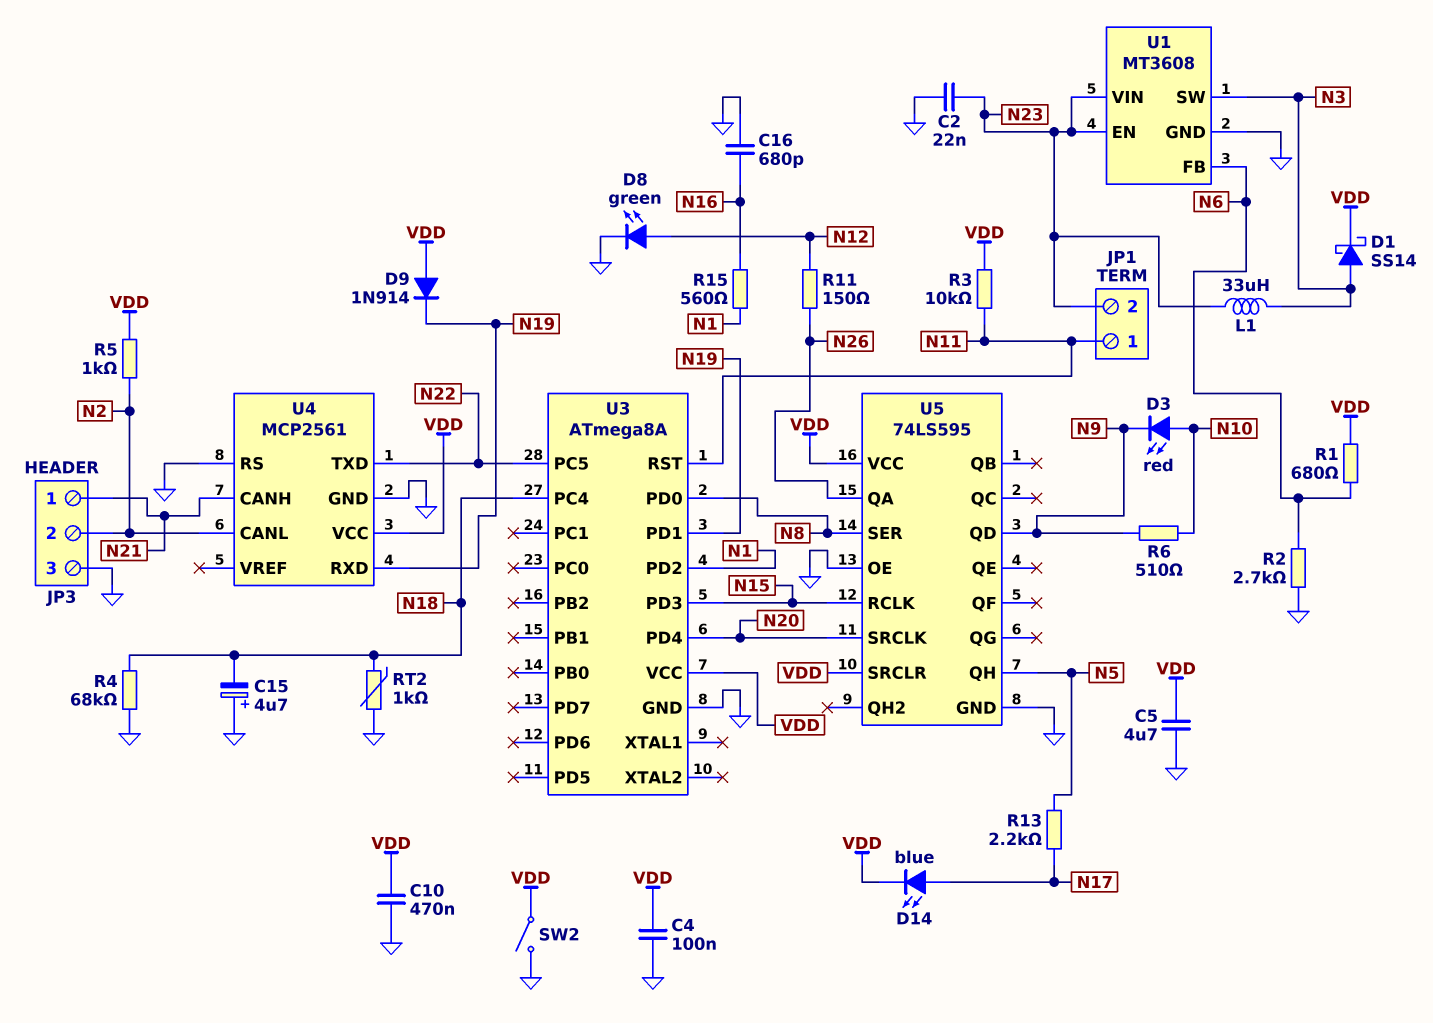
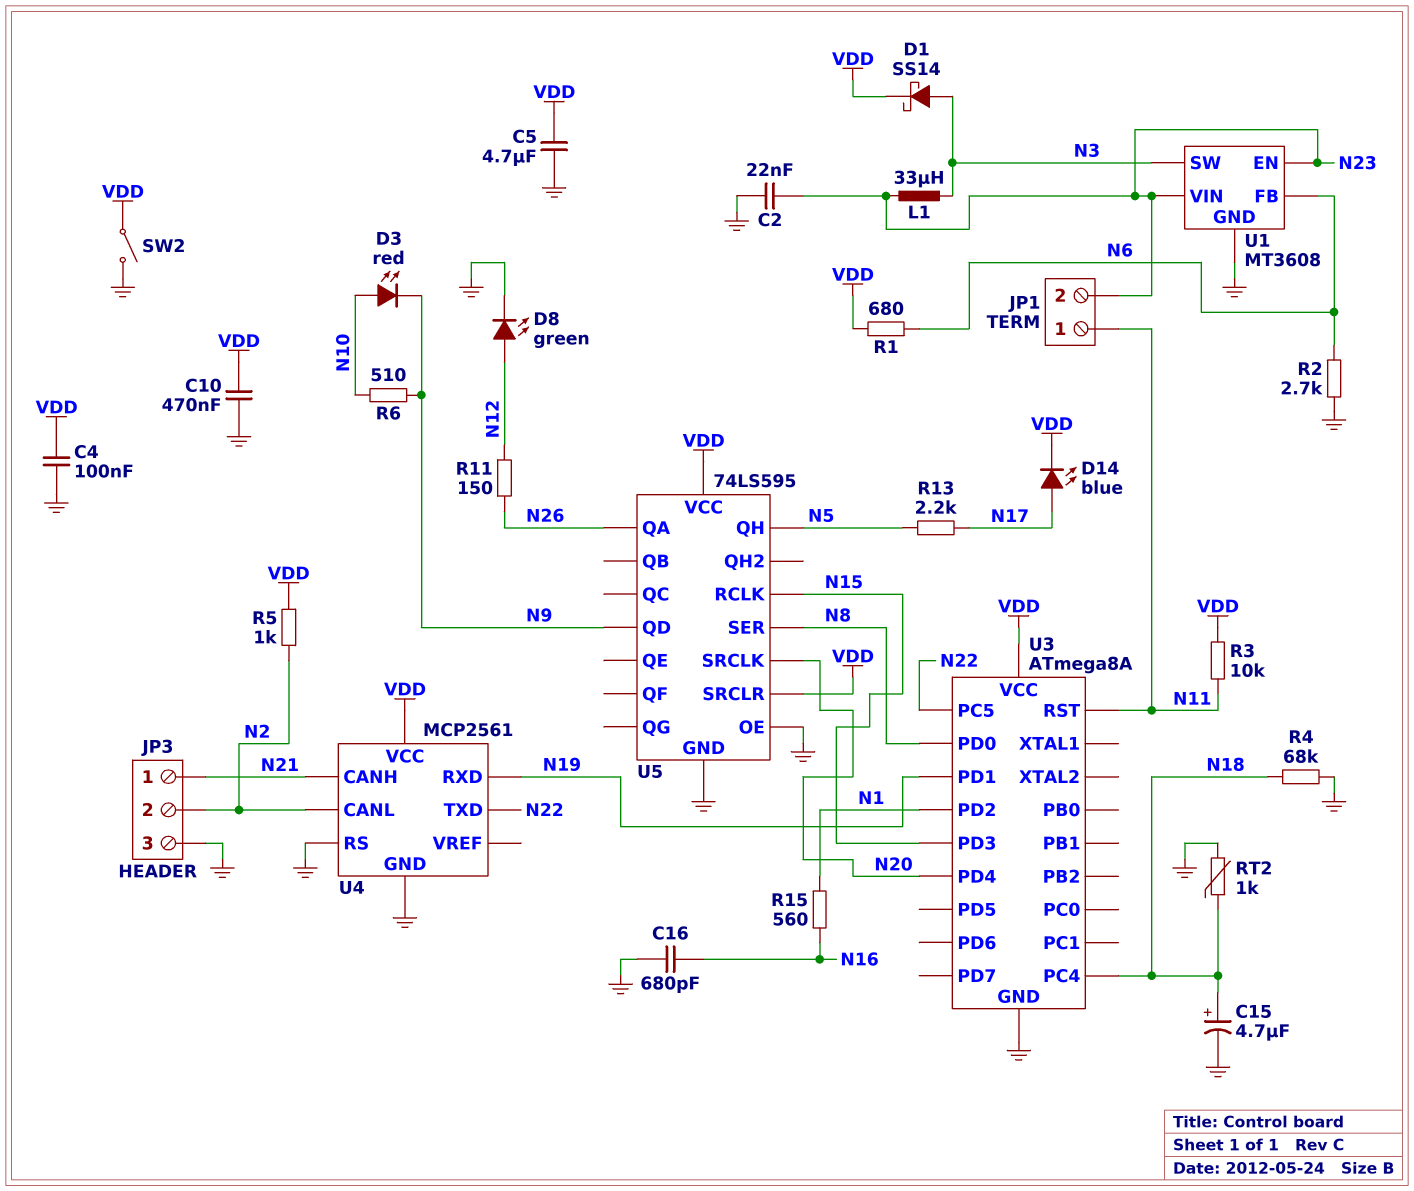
C15: 4.7uF (plus GND, minus N18) -> 4.7uF (plus N18, minus GND)
D9: diode 1N914 (A VDD, K N19) -> none

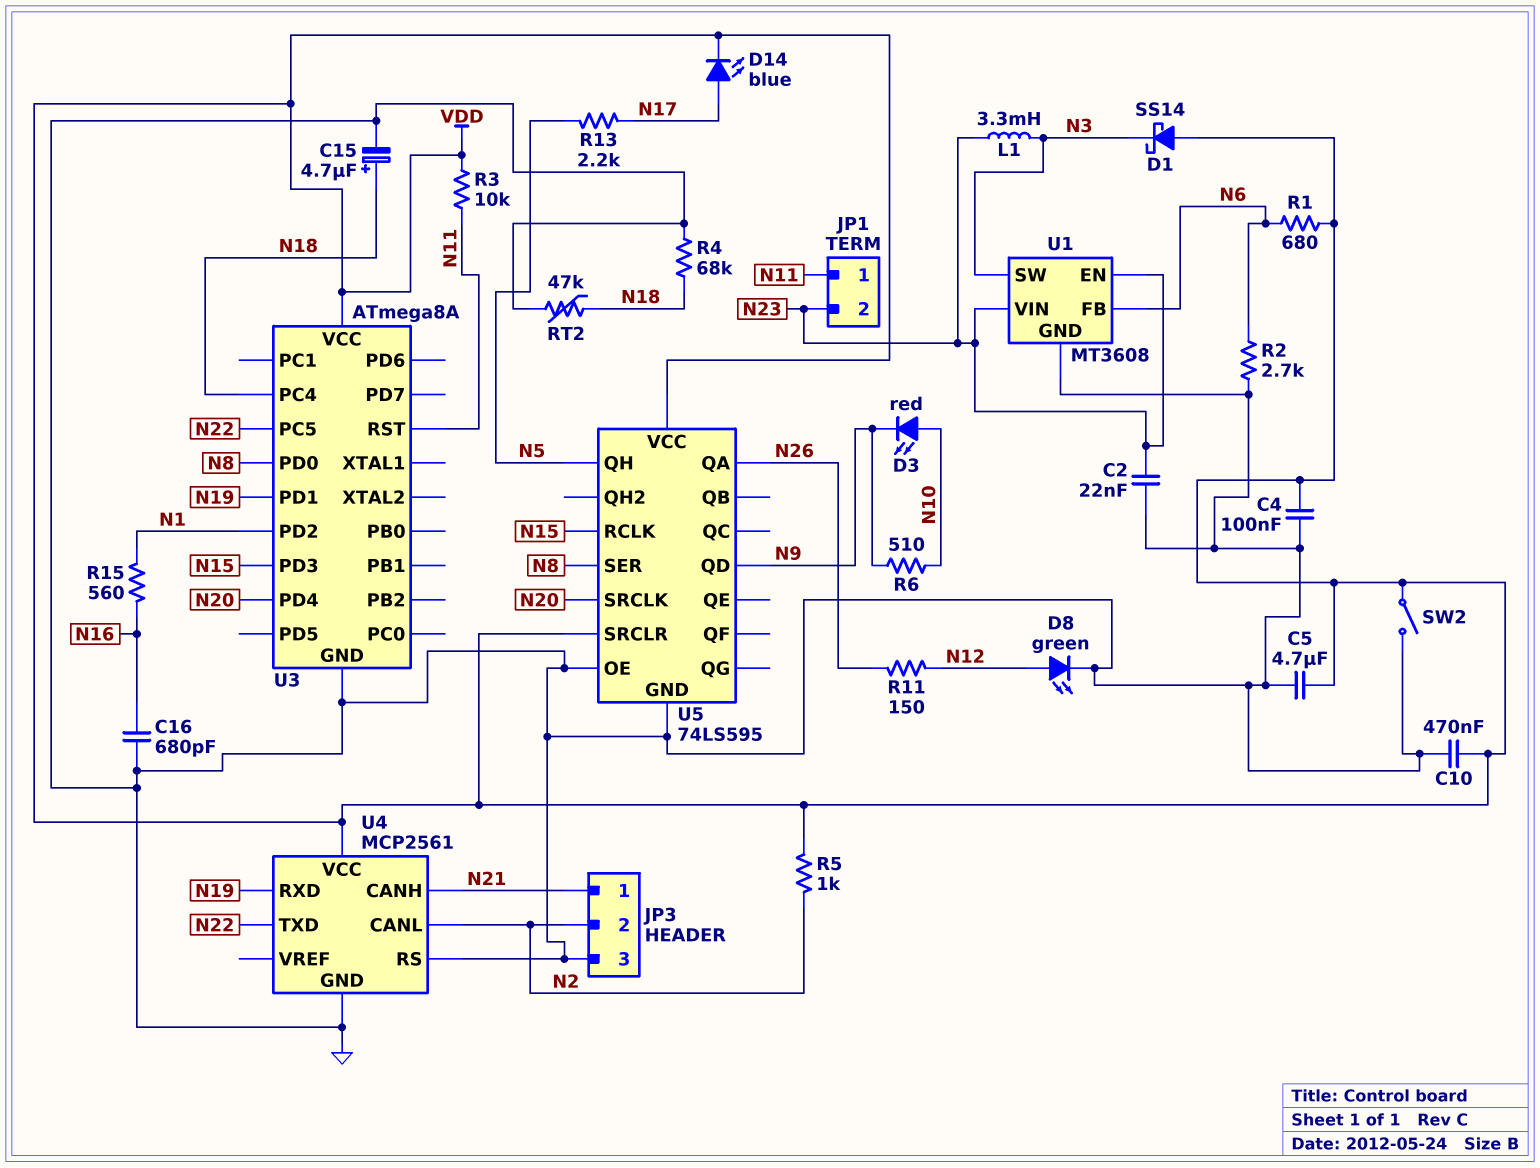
D1: schottky SS14 (A N3, K VDD) -> schottky SS14 (A VDD, K N3)
L1: 33uH (N3, N23) -> 3.3mH (N3, N23)
RT2: 1k (GND, N18) -> 47k (GND, N18)

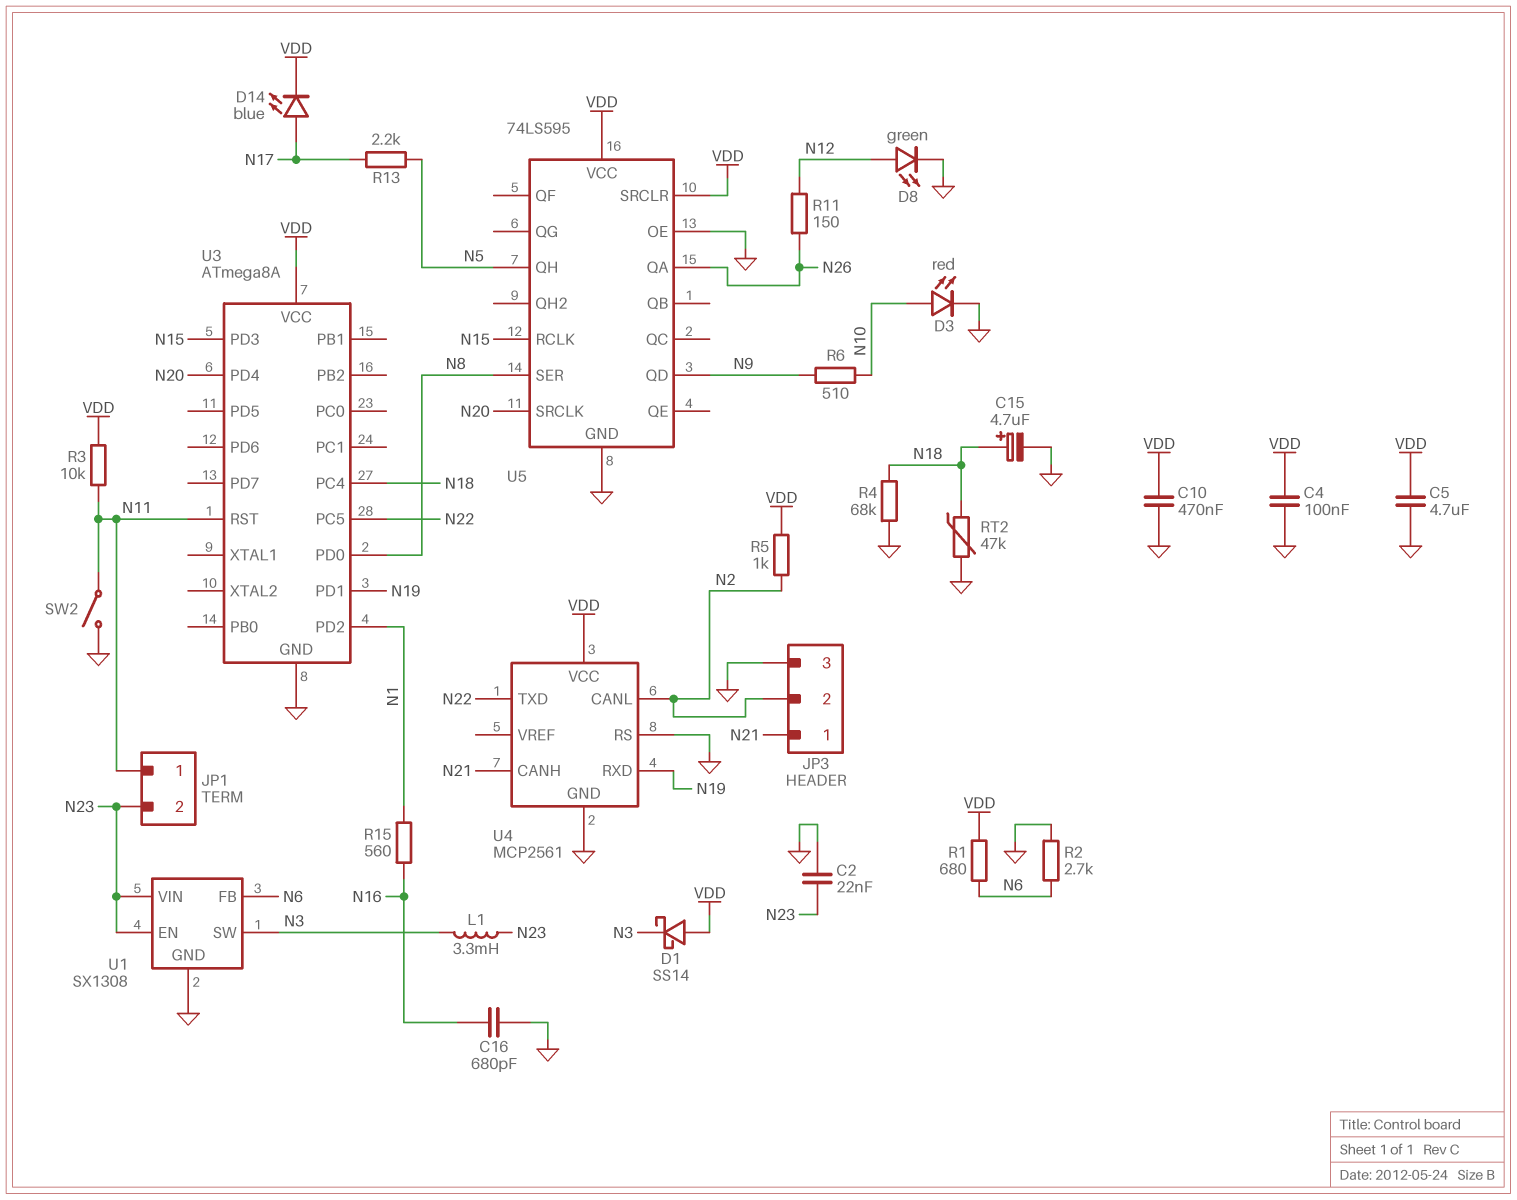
D3: LED red (A N10, K N9) -> LED red (A N10, K GND)
SW2: switch (GND, VDD) -> switch (GND, N11)
U1: MT3608 -> SX1308

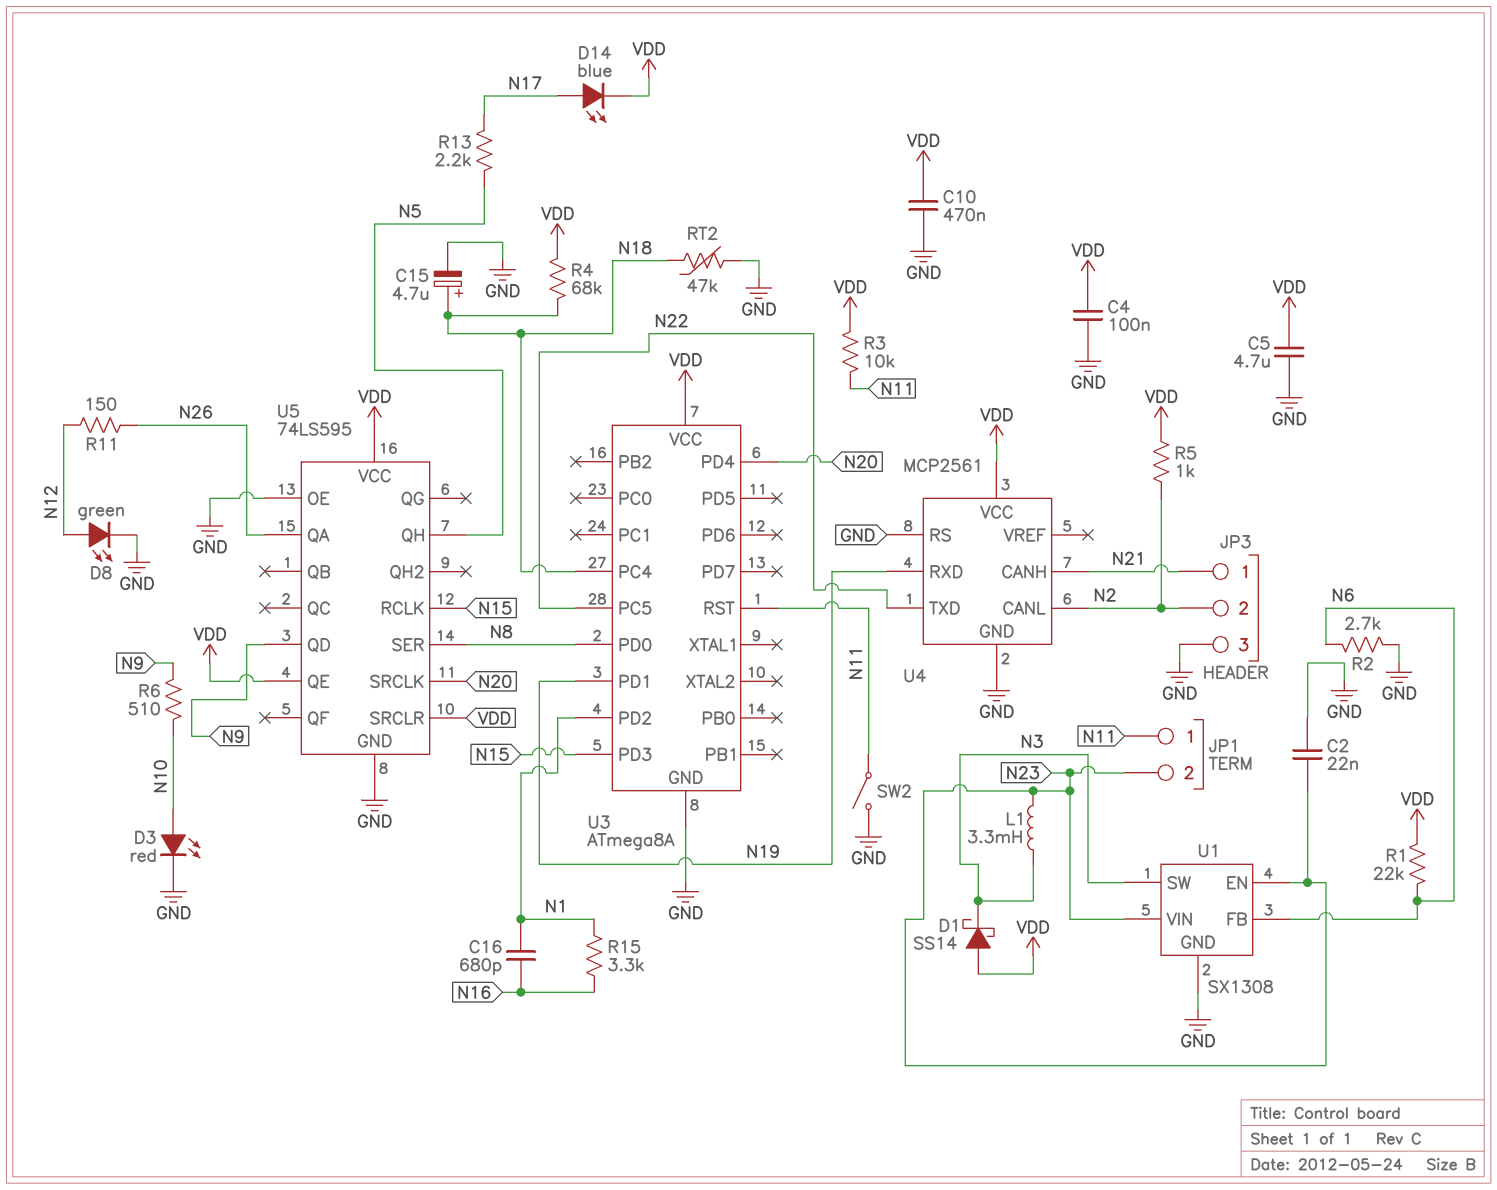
C16: 680pF (GND, N16) -> 680pF (N1, N16)
R1: 680 (N6, VDD) -> 22k (N6, VDD)
R4: 68k (GND, N18) -> 68k (N18, VDD)
R15: 560 (N1, N16) -> 3.3k (N1, N16)
U5 pin QE: none -> VDD

